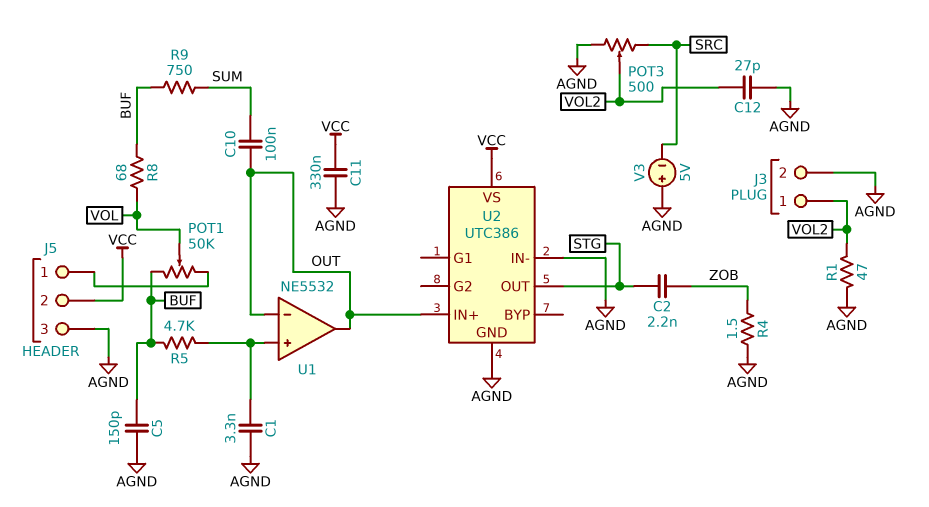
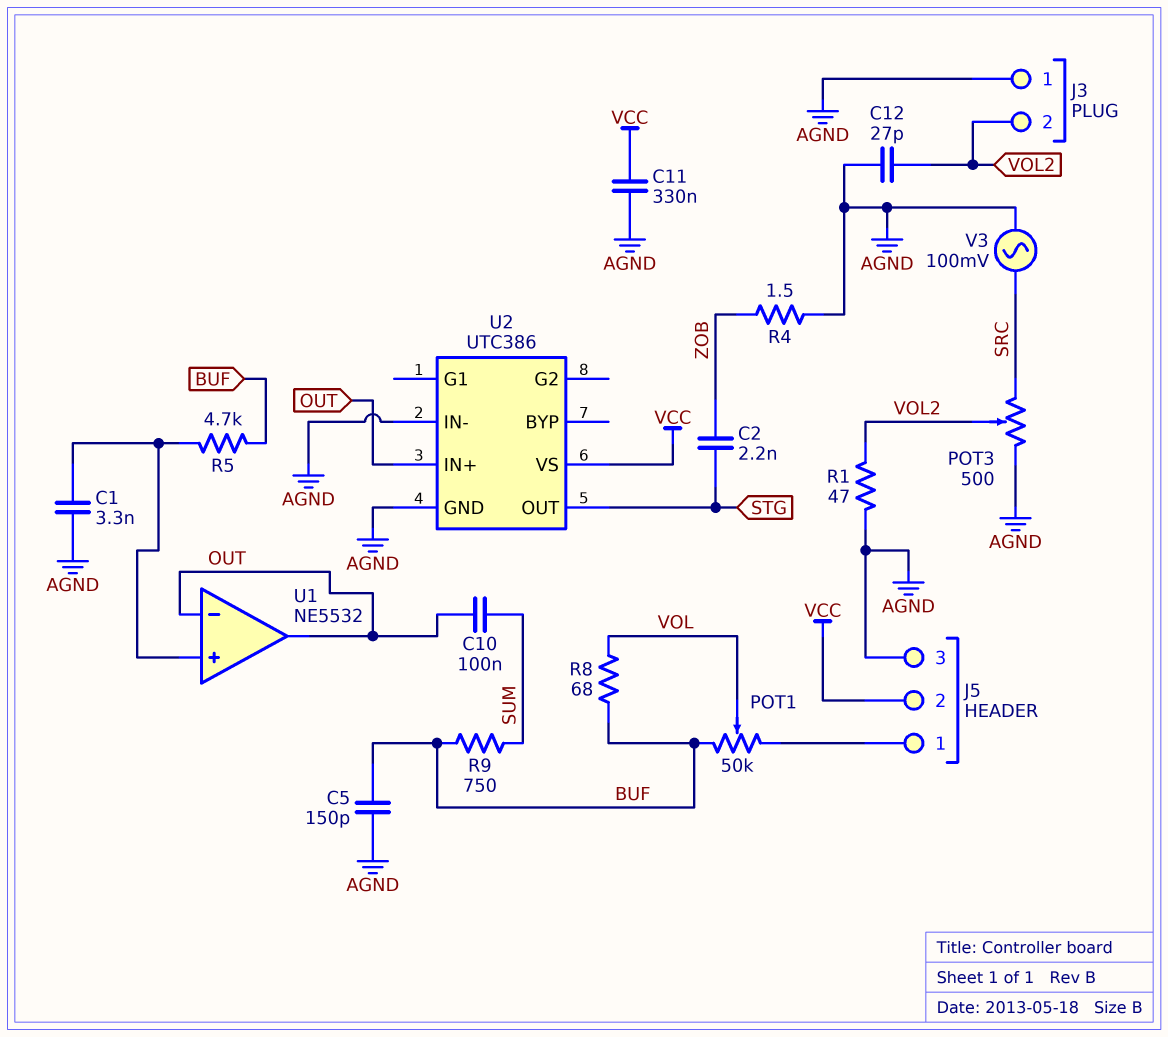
J3 pin 1: VOL2 -> AGND
J3 pin 2: AGND -> VOL2
V3: 5V (plus AGND, minus SRC) -> AC 100mV (AGND, SRC)

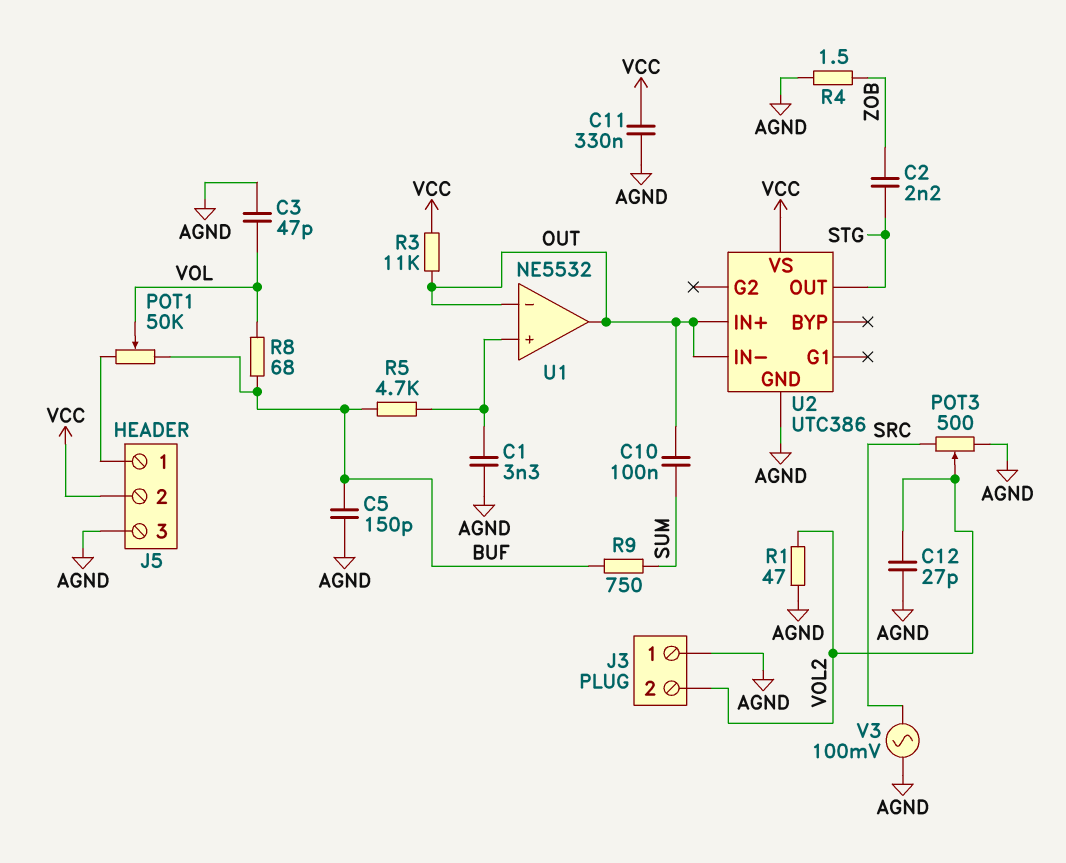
C3: none -> 47pF (AGND, VOL)
R3: none -> 11k (OUT, VCC)
U2 pin IN-: AGND -> OUT

